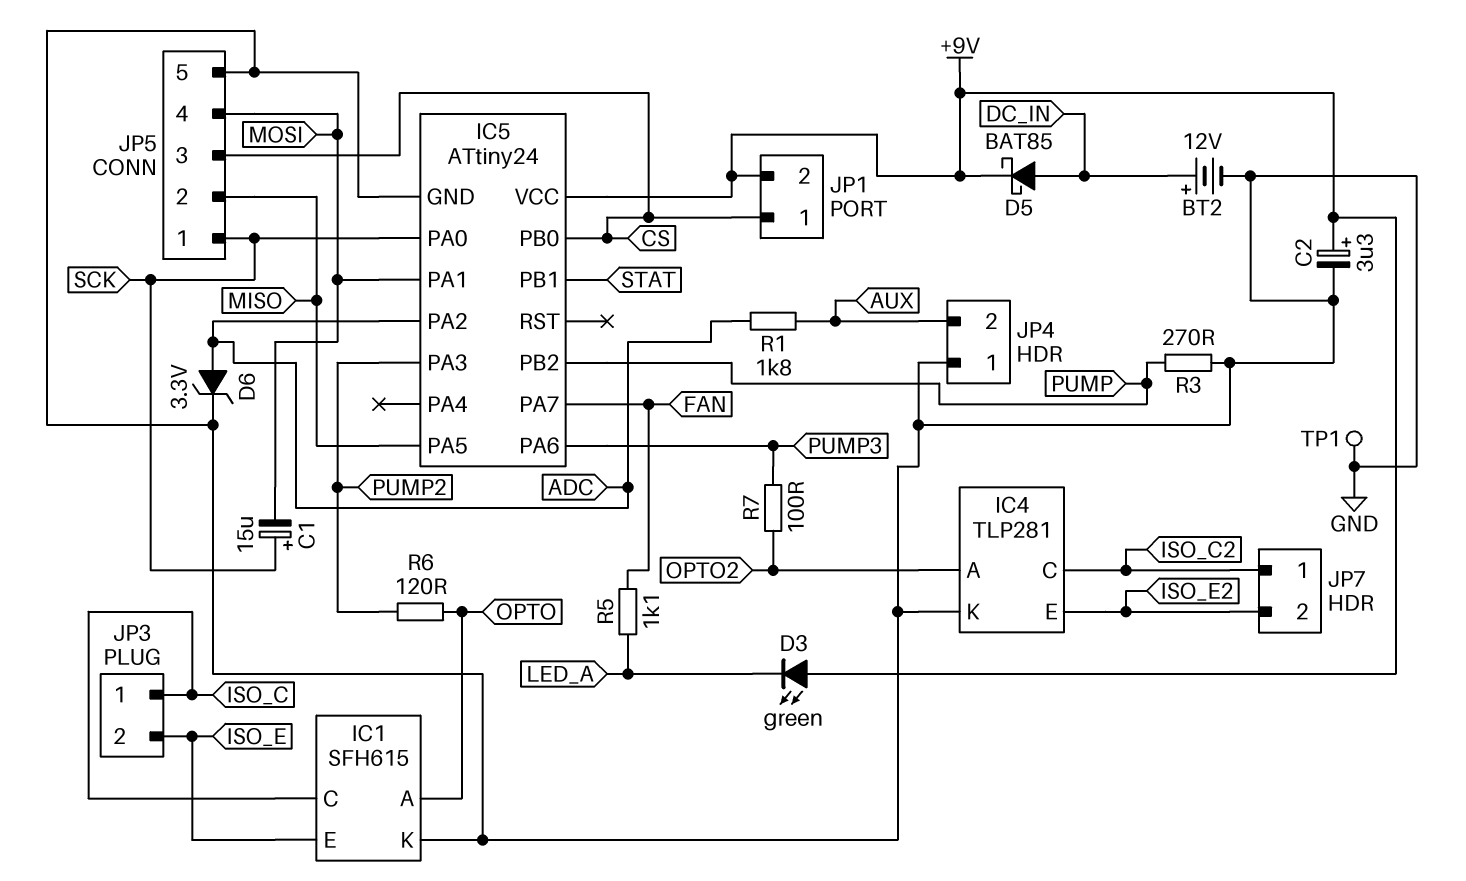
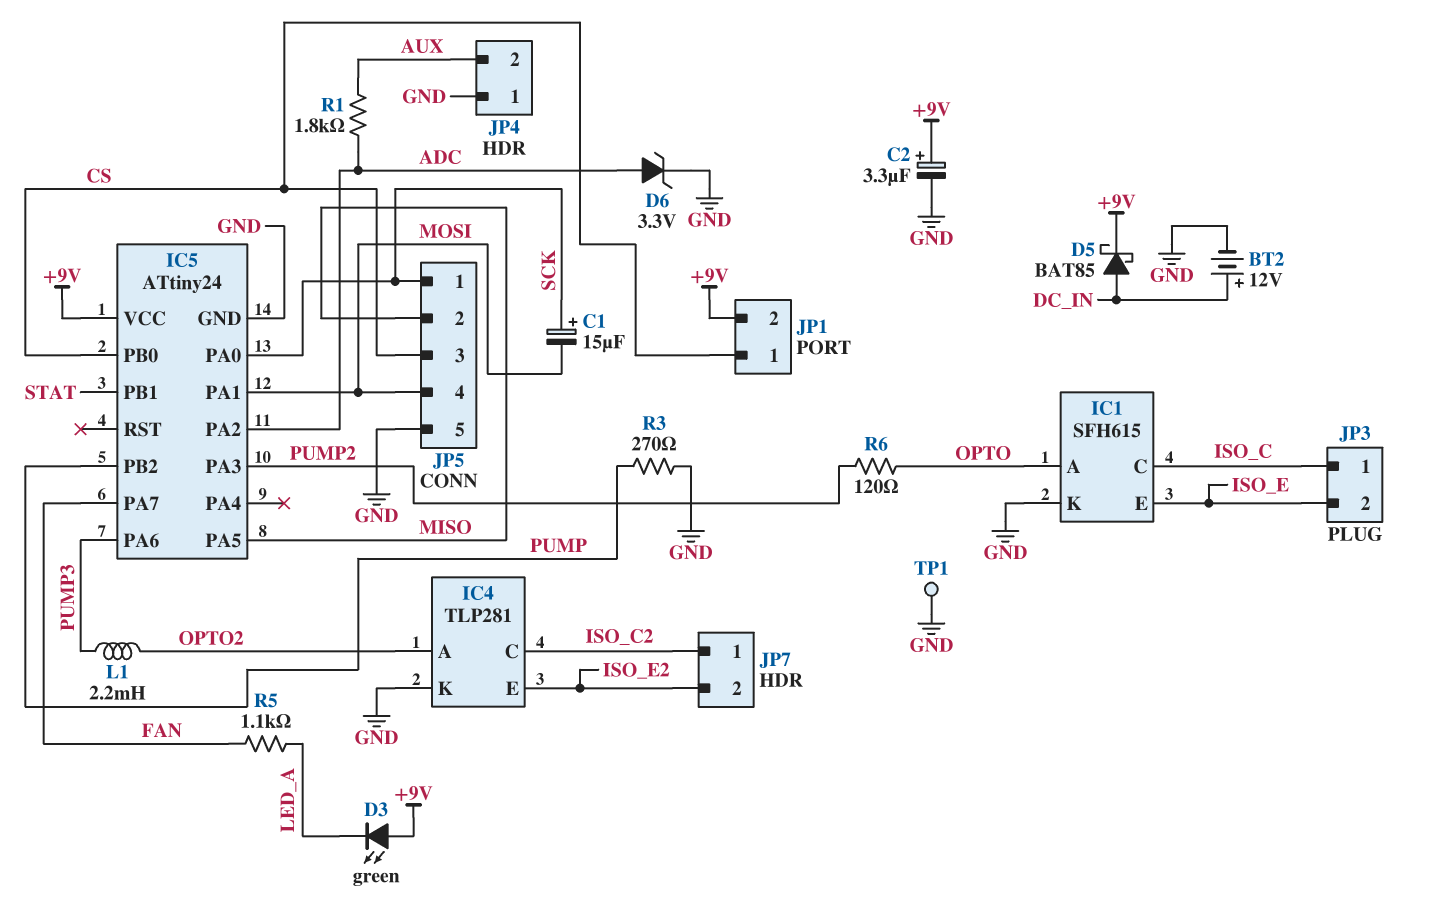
L1: none -> 2.2mH (OPTO2, PUMP3)
R7: 100 (OPTO2, PUMP3) -> none

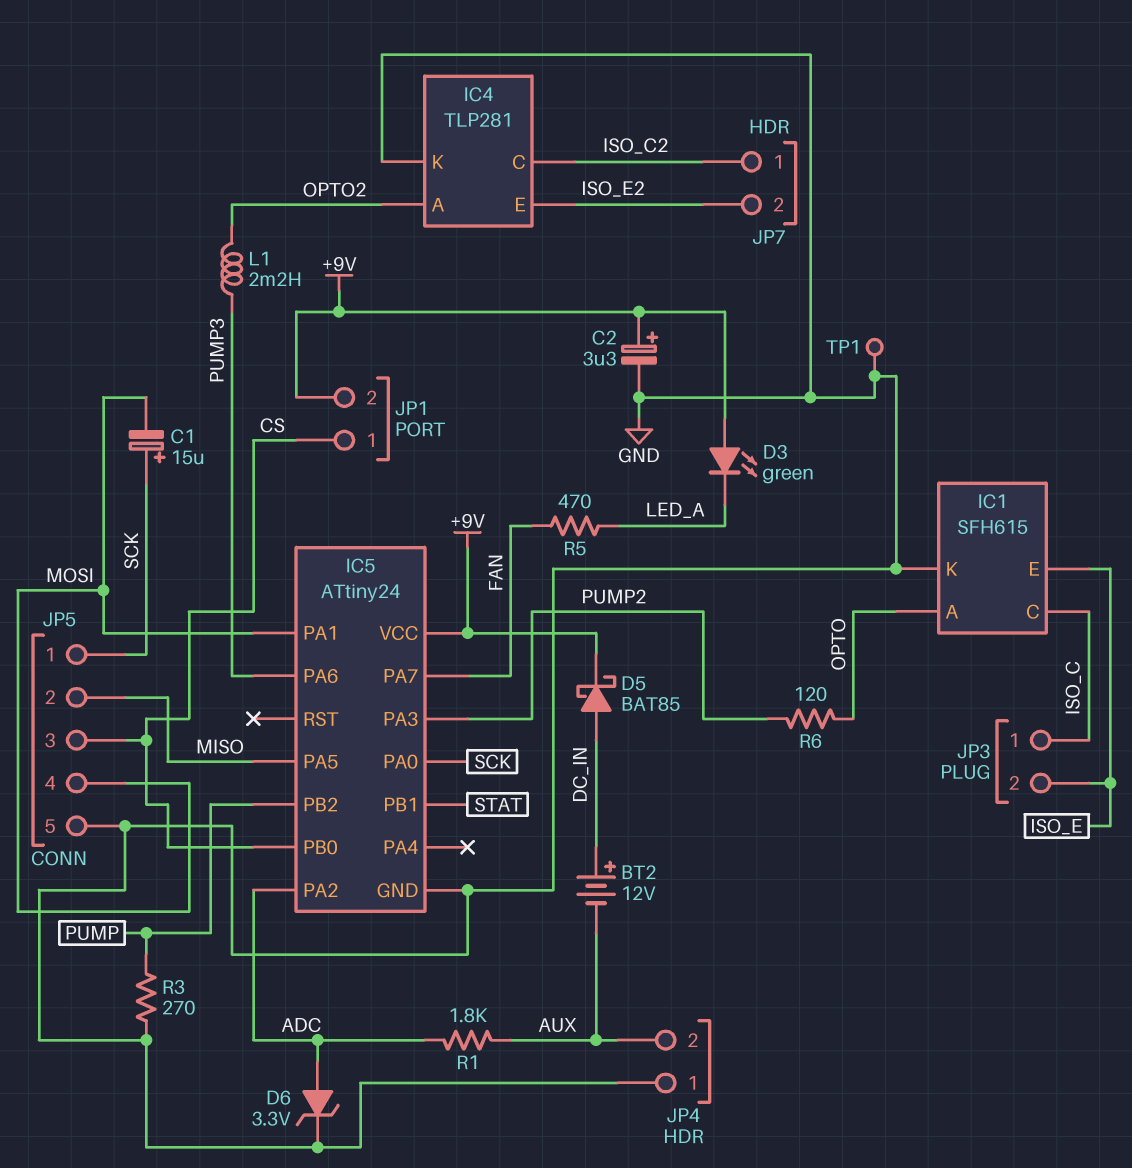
BT2: 12V (plus DC_IN, minus GND) -> 12V (plus DC_IN, minus AUX)
R5: 1.1k (FAN, LED_A) -> 470 (FAN, LED_A)

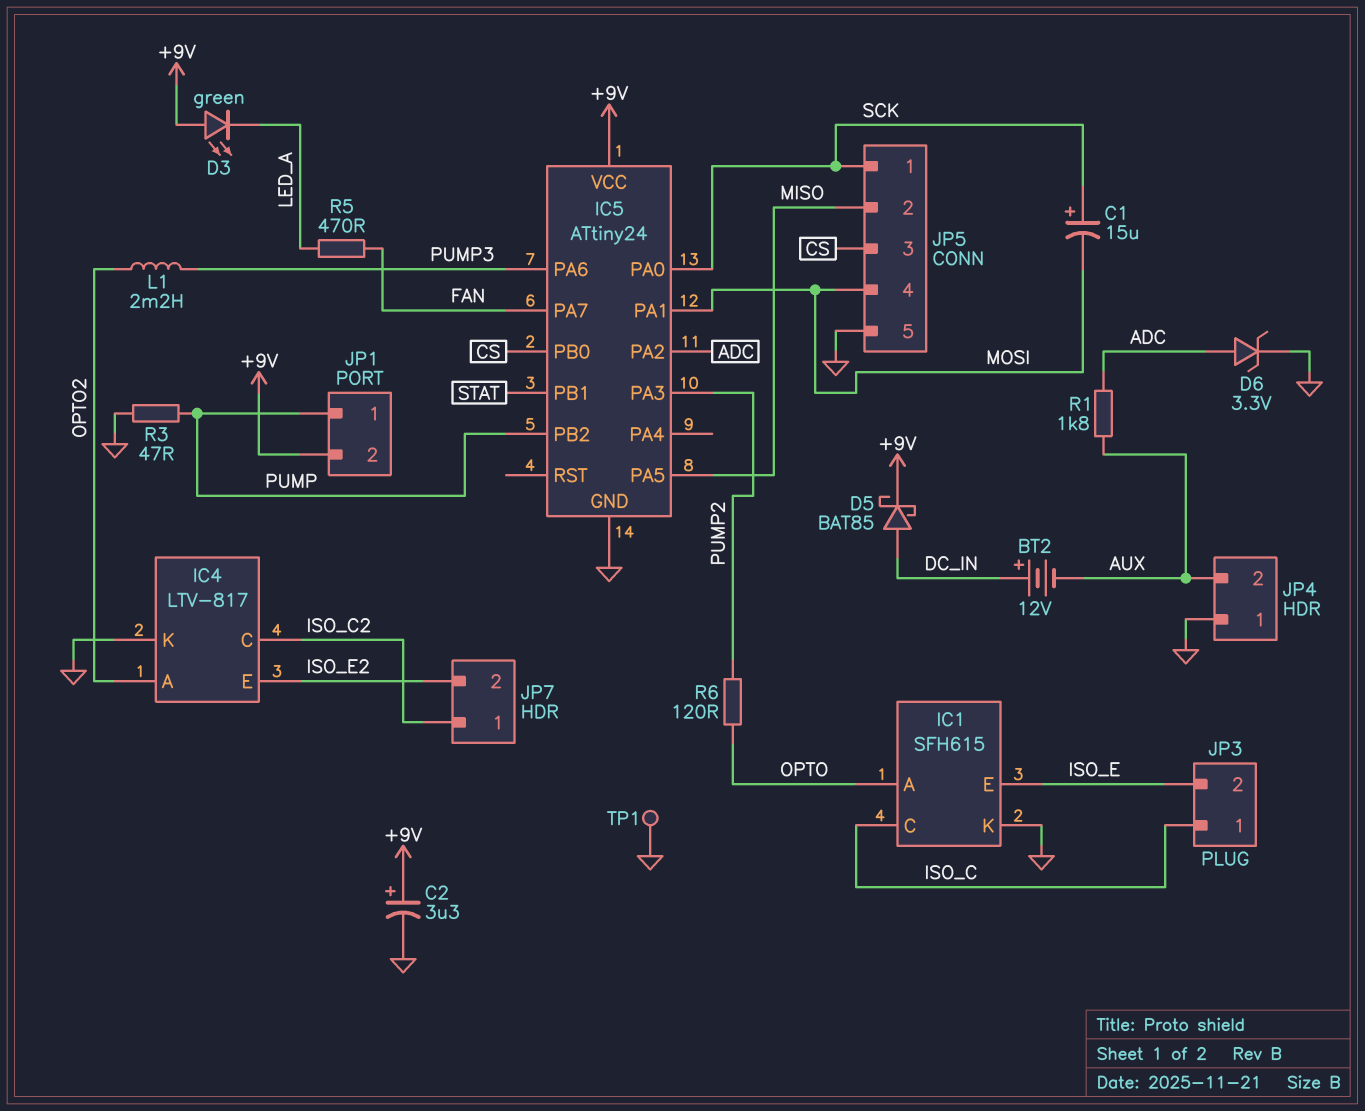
IC4: TLP281 -> LTV-817
JP1 pin 1: CS -> PUMP
R3: 270 (GND, PUMP) -> 47 (GND, PUMP)

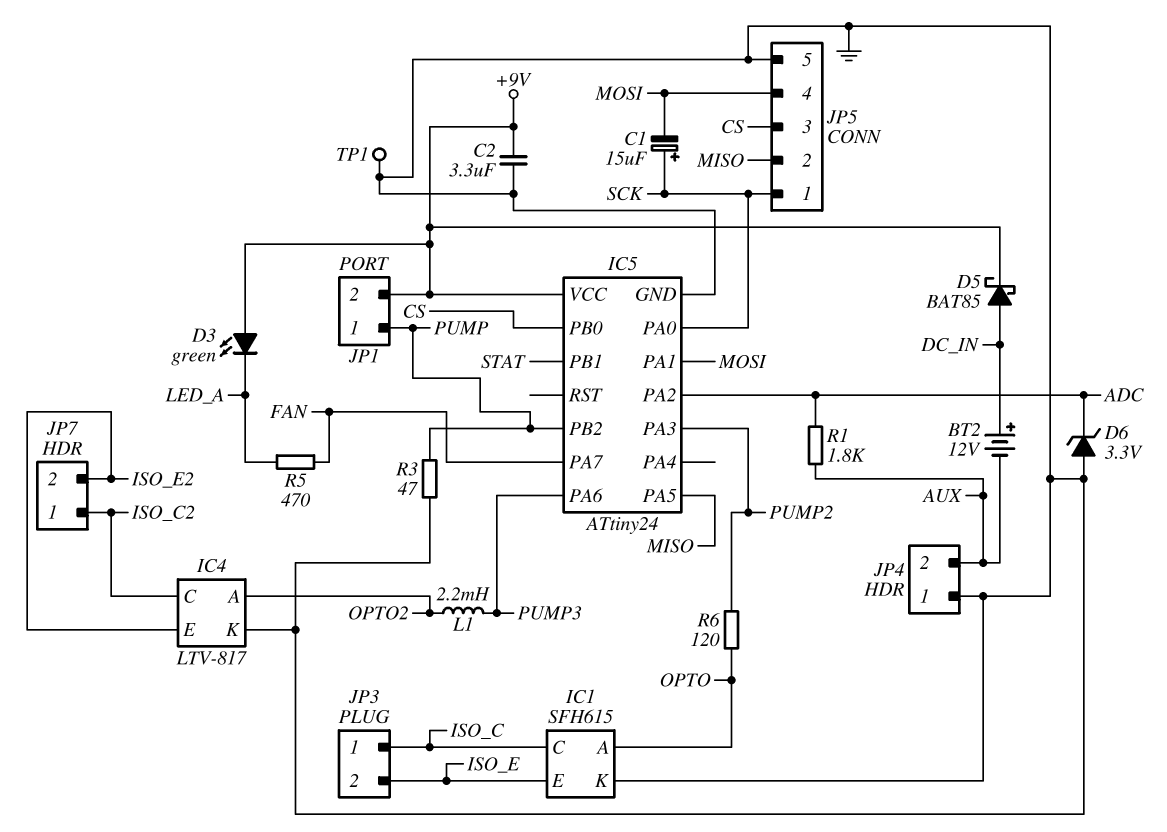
C2: 3.3uF (plus +9V, minus GND) -> 3.3uF (+9V, GND)
D6: zener 3.3V (A ADC, K GND) -> zener 3.3V (A GND, K ADC)

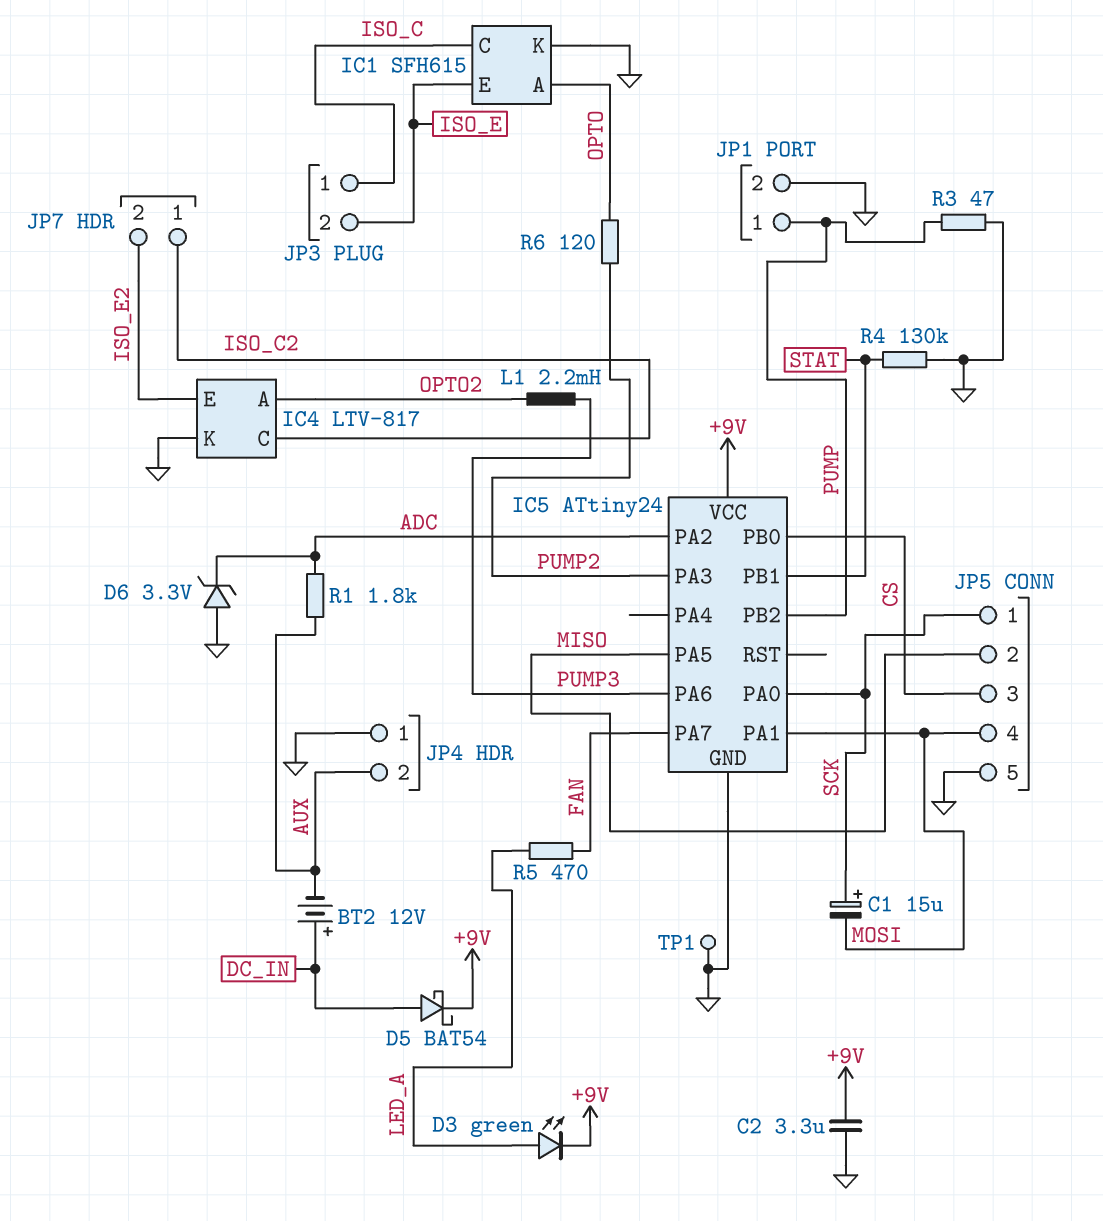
D3: LED green (A +9V, K LED_A) -> LED green (A LED_A, K +9V)
D5: schottky BAT85 (A DC_IN, K +9V) -> schottky BAT54 (A DC_IN, K +9V)
JP1 pin 2: +9V -> GND
R4: none -> 130k (GND, STAT)

